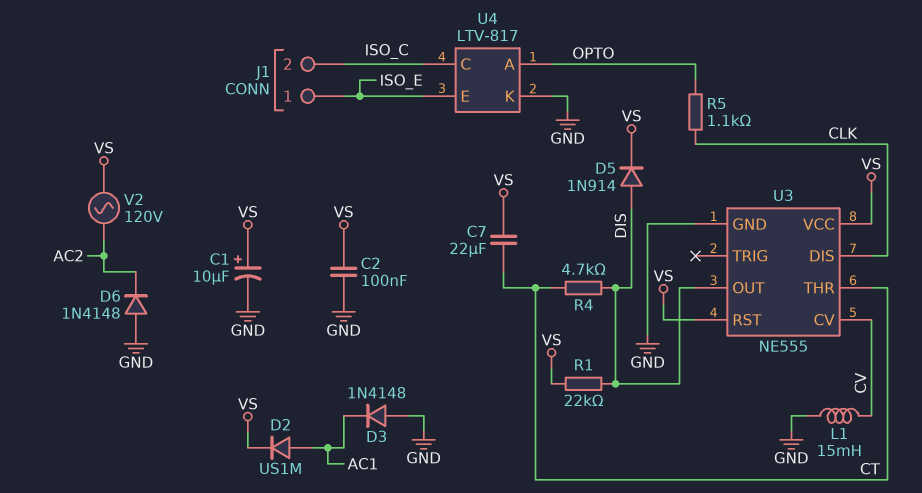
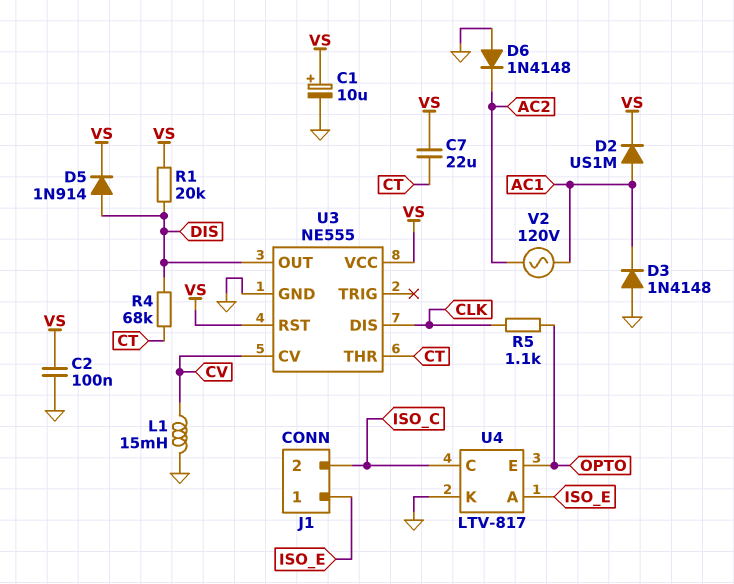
R1: 22k (DIS, VS) -> 20k (DIS, VS)
R4: 4.7k (CT, DIS) -> 68k (CT, DIS)
U4 pin A: OPTO -> ISO_E
U4 pin E: ISO_E -> OPTO
V2: AC 120V (AC2, VS) -> AC 120V (AC1, AC2)

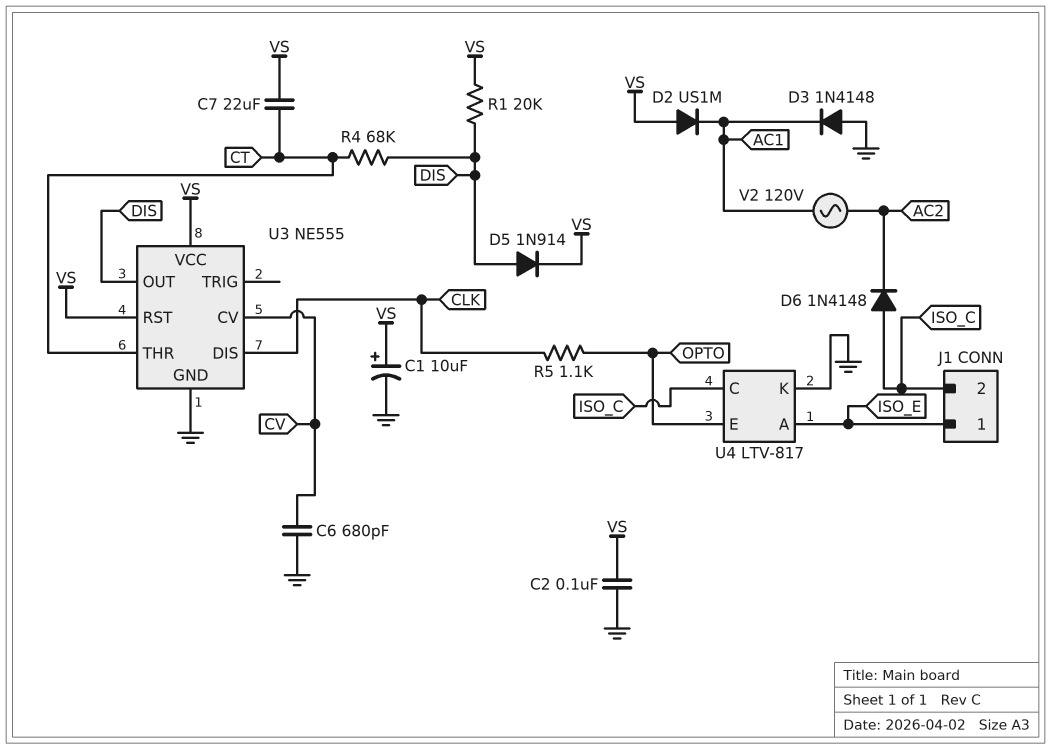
C6: none -> 680pF (CV, GND)
D2: diode US1M (A AC1, K VS) -> diode US1M (A VS, K AC1)
D6: diode 1N4148 (A GND, K AC2) -> diode 1N4148 (A ISO_C, K AC2)
L1: 15mH (CV, GND) -> none

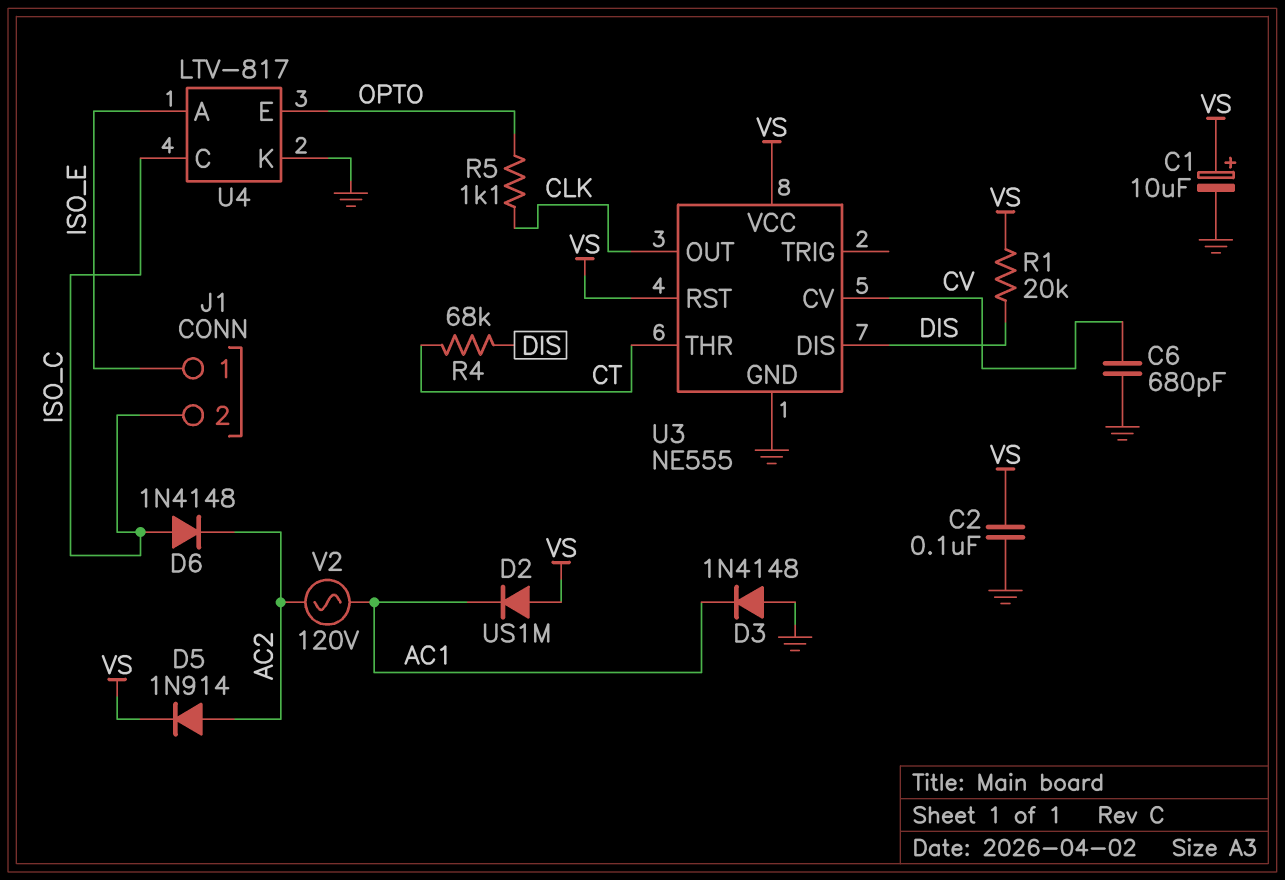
C7: 22uF (CT, VS) -> none
D5: diode 1N914 (A DIS, K VS) -> diode 1N914 (A AC2, K VS)
U3 pin DIS: CLK -> DIS
U3 pin OUT: DIS -> CLK

